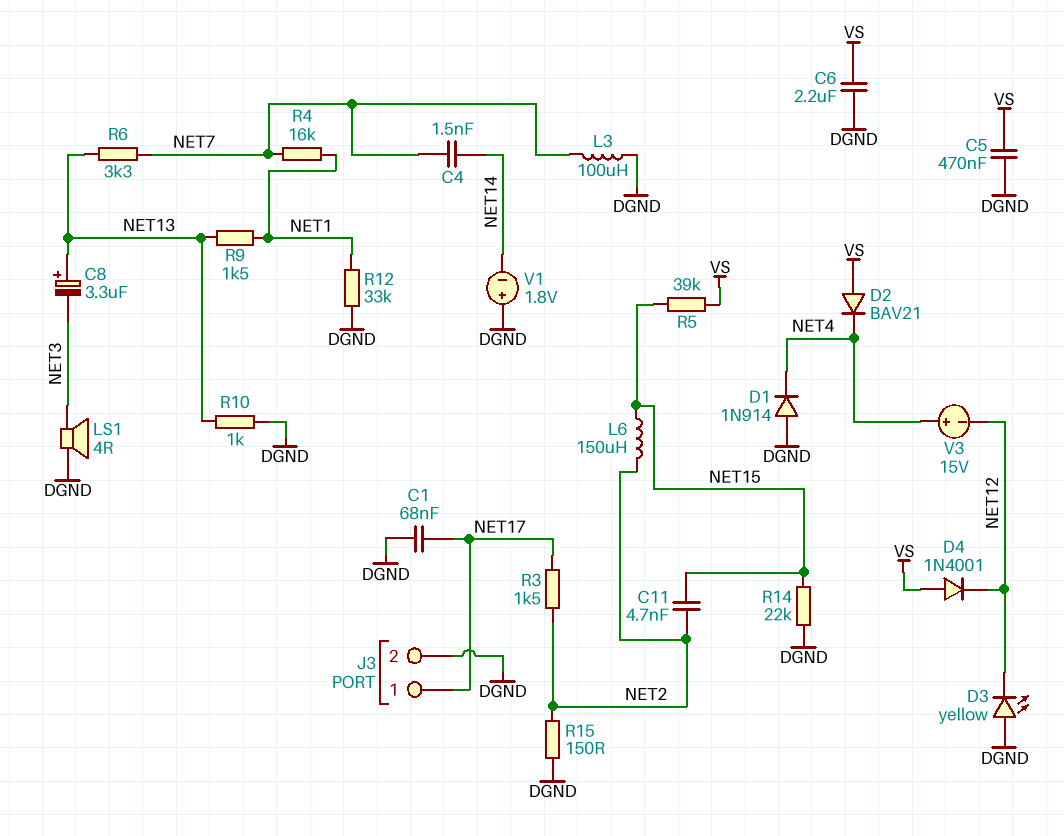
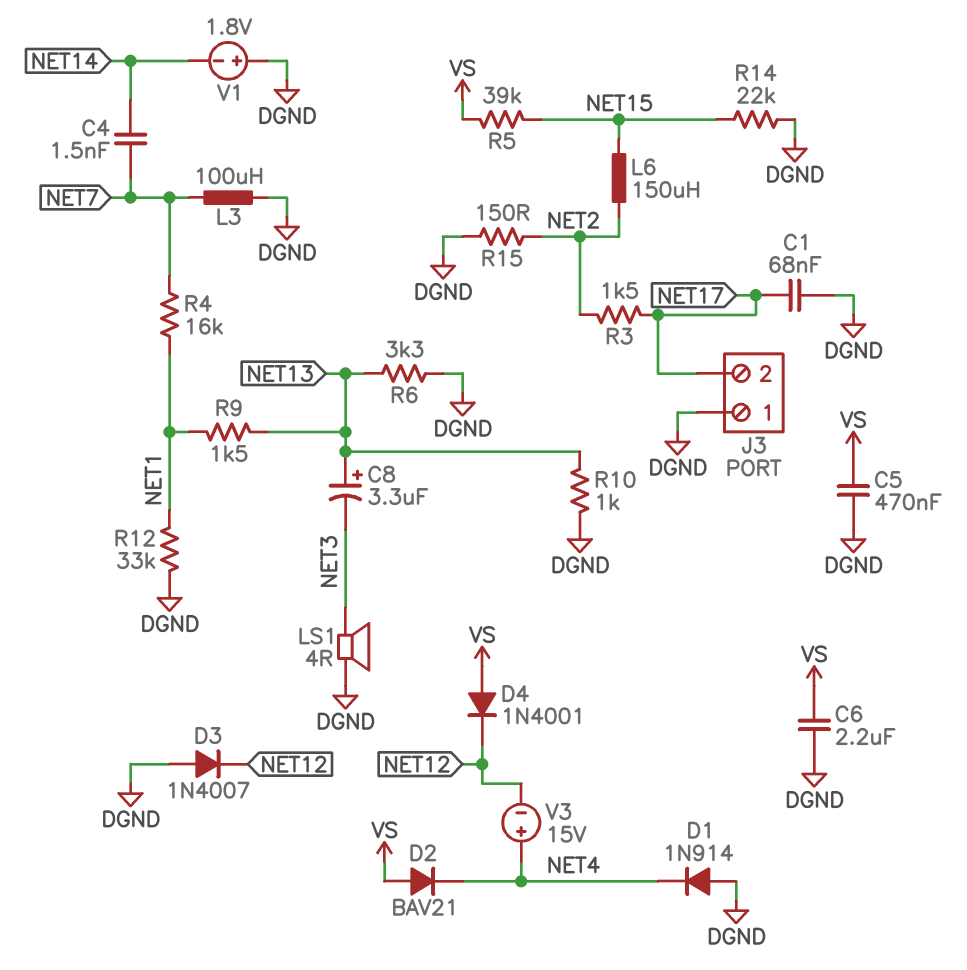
C11: 4.7nF (NET2, NET15) -> none
D3: LED yellow (A DGND, K NET12) -> diode 1N4007 (A DGND, K NET12)
J3 pin 1: NET17 -> DGND
J3 pin 2: DGND -> NET17
R6: 3.3k (NET7, NET13) -> 3.3k (DGND, NET13)

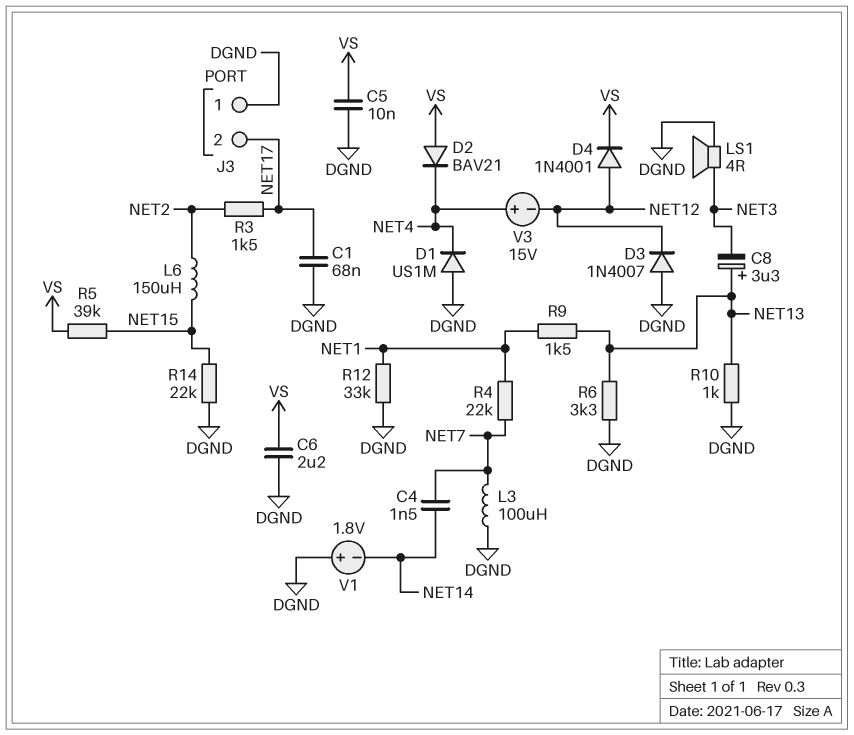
C5: 470nF (DGND, VS) -> 10nF (DGND, VS)
D1: diode 1N914 (A DGND, K NET4) -> diode US1M (A DGND, K NET4)
D4: diode 1N4001 (A VS, K NET12) -> diode 1N4001 (A NET12, K VS)
R4: 16k (NET1, NET7) -> 22k (NET1, NET7)
R15: 150 (DGND, NET2) -> none

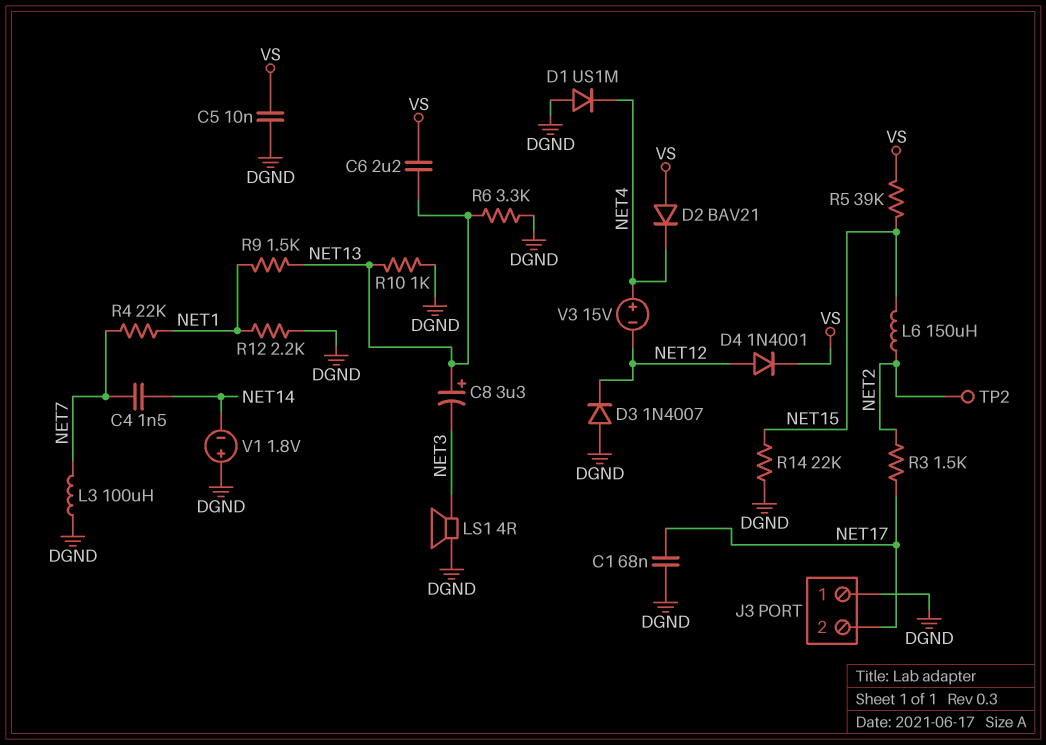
C6: 2.2uF (DGND, VS) -> 2.2uF (NET13, VS)
R12: 33k (DGND, NET1) -> 2.2k (DGND, NET1)
TP2: none -> test point (NET2)

